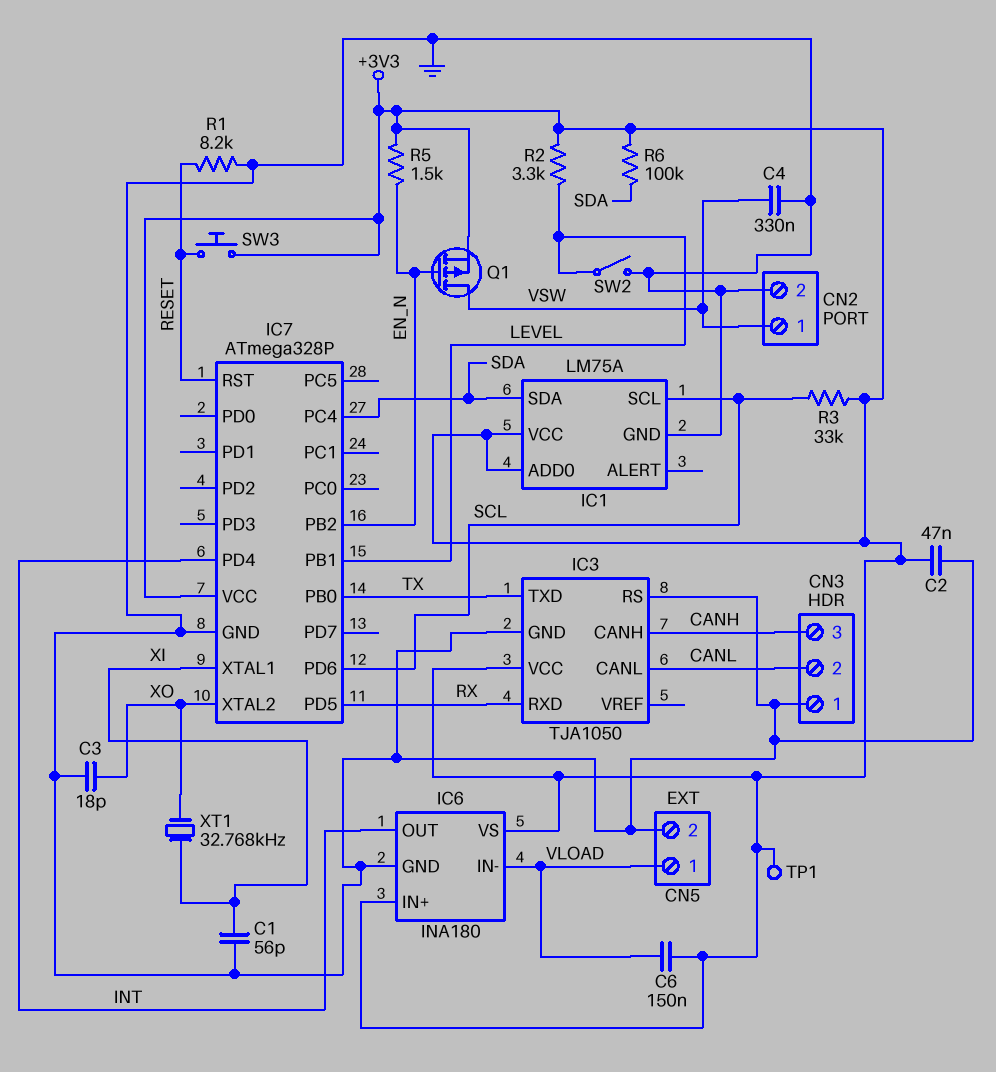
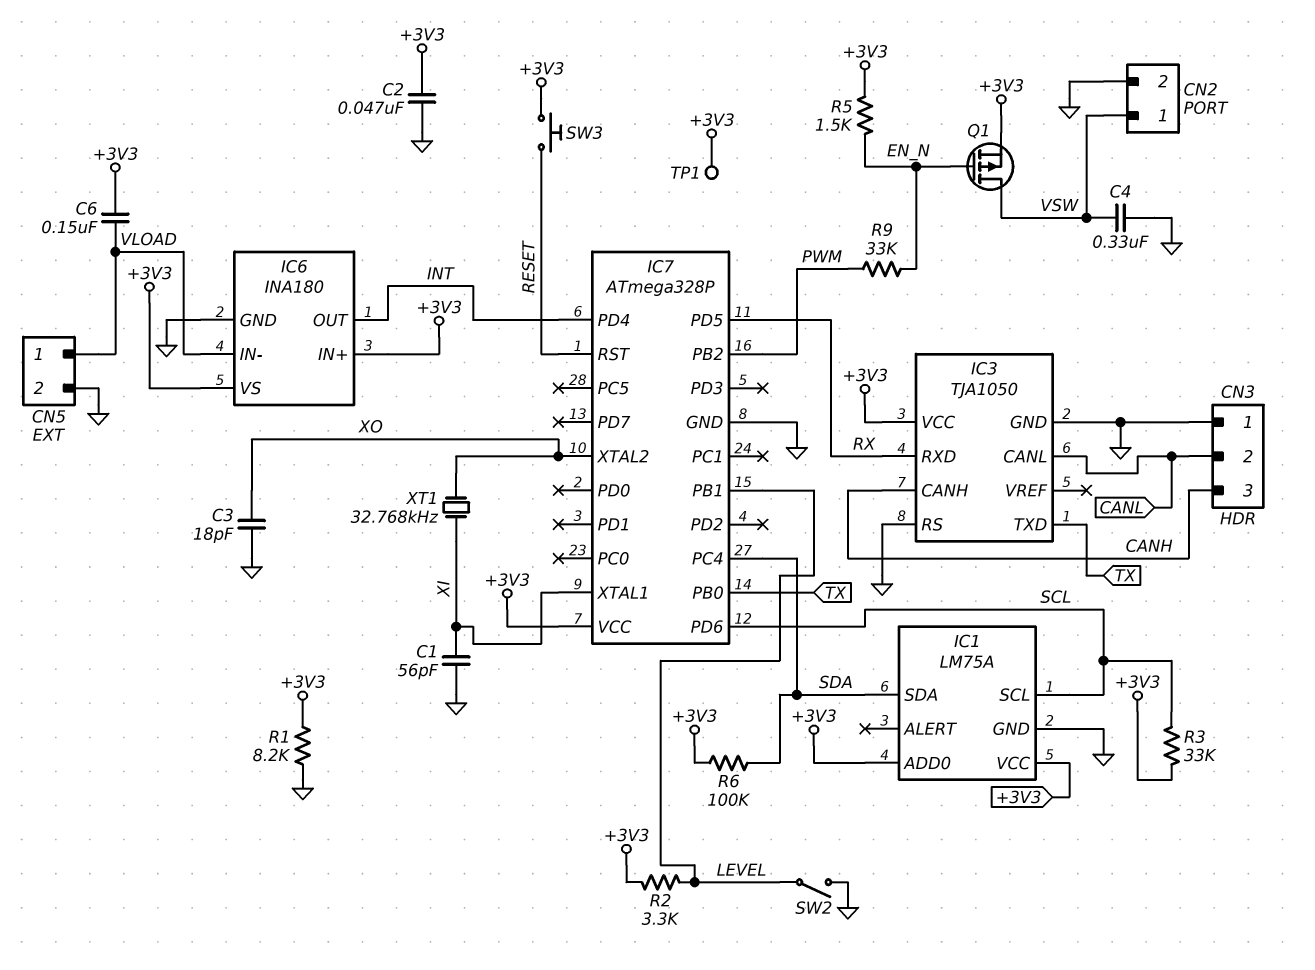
IC7 pin PB2: EN_N -> PWM
R1: 8.2k (GND, RESET) -> 8.2k (+3V3, GND)
R9: none -> 33k (EN_N, PWM)

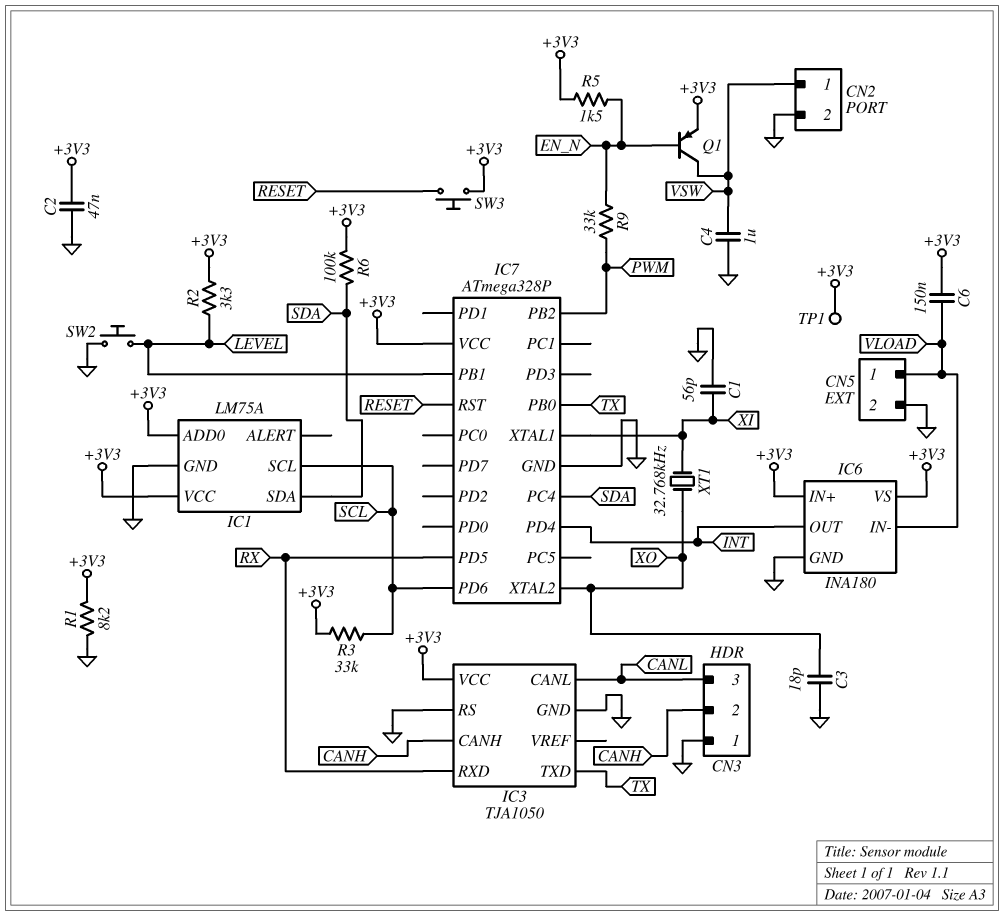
C4: 330nF (GND, VSW) -> 1uF (GND, VSW)
CN3 pin 2: CANL -> CANH
CN3 pin 3: CANH -> CANL
Q1: PMOS (G EN_N, D VSW, S +3V3) -> PNP (B EN_N, C VSW, E +3V3)
SW2: switch (GND, LEVEL) -> button (GND, LEVEL)

